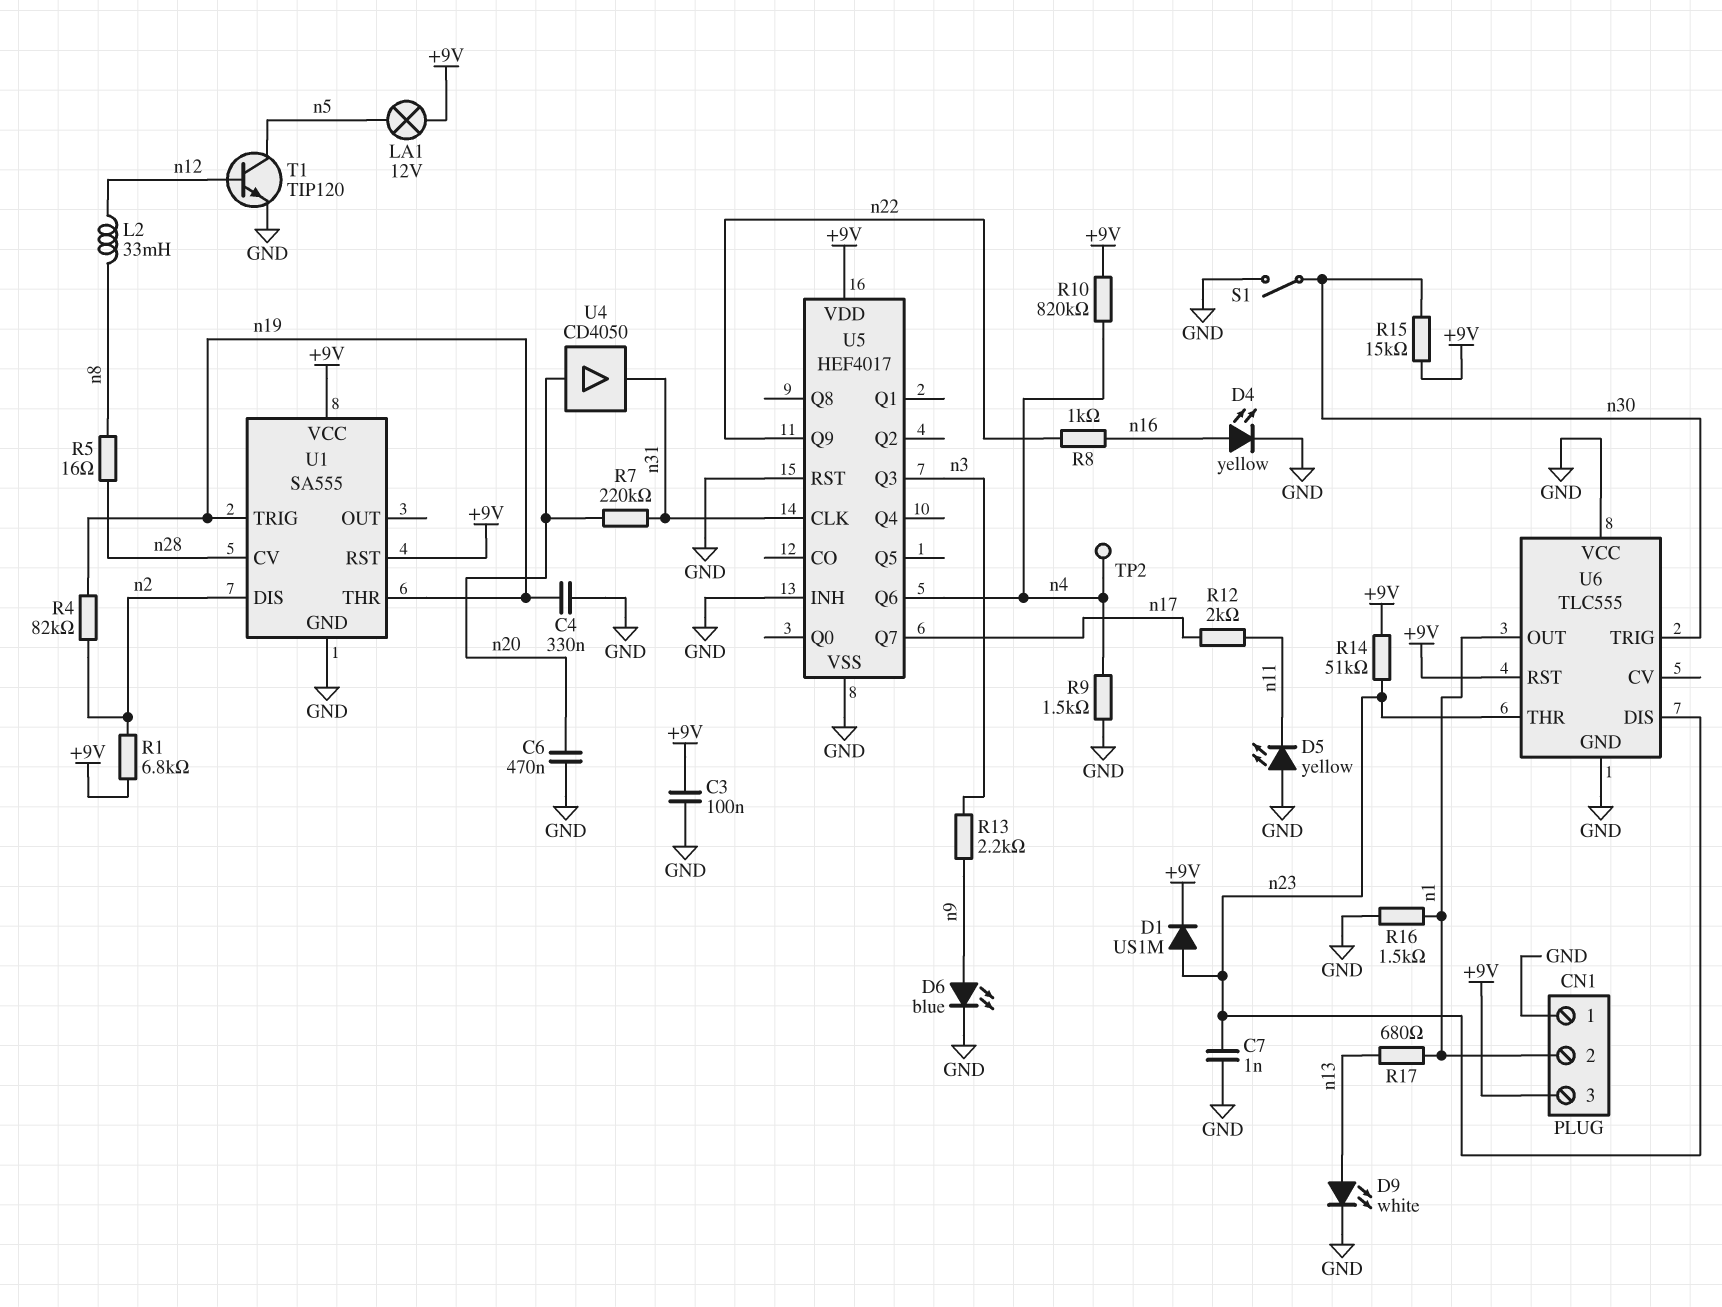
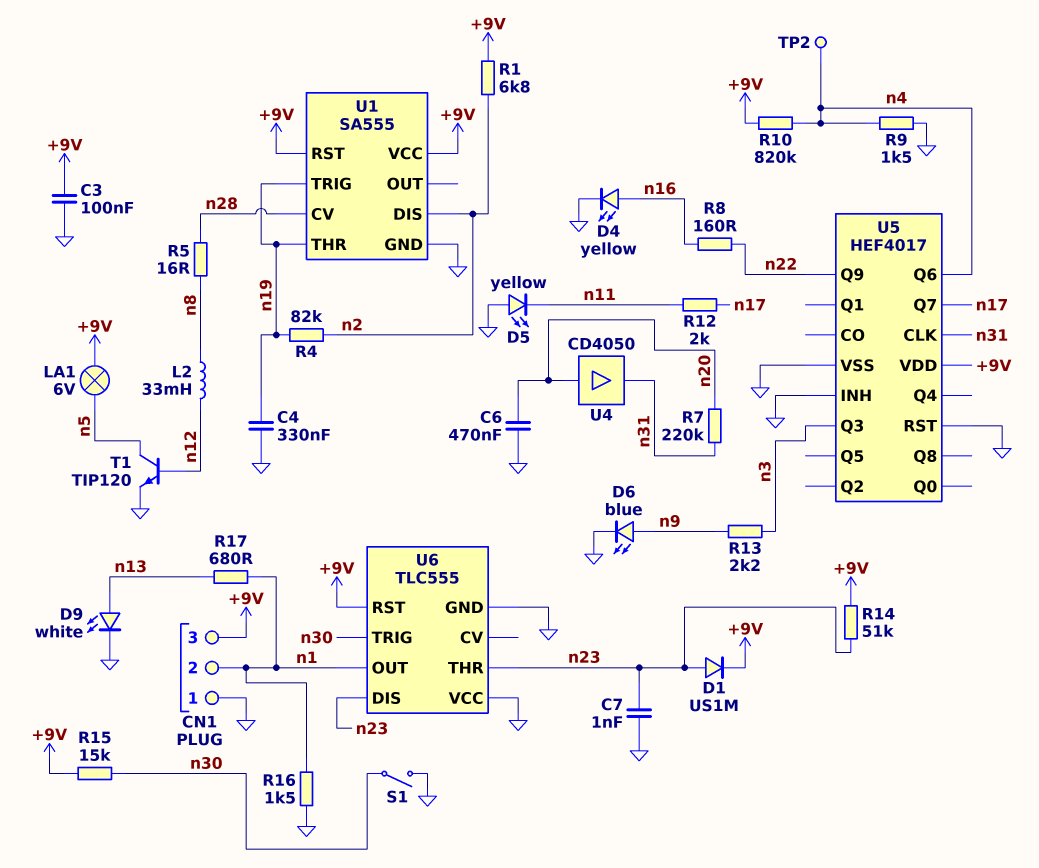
LA1: lamp 12V (+9V, n5) -> lamp 6V (+9V, n5)
R8: 1k (n16, n22) -> 160 (n16, n22)

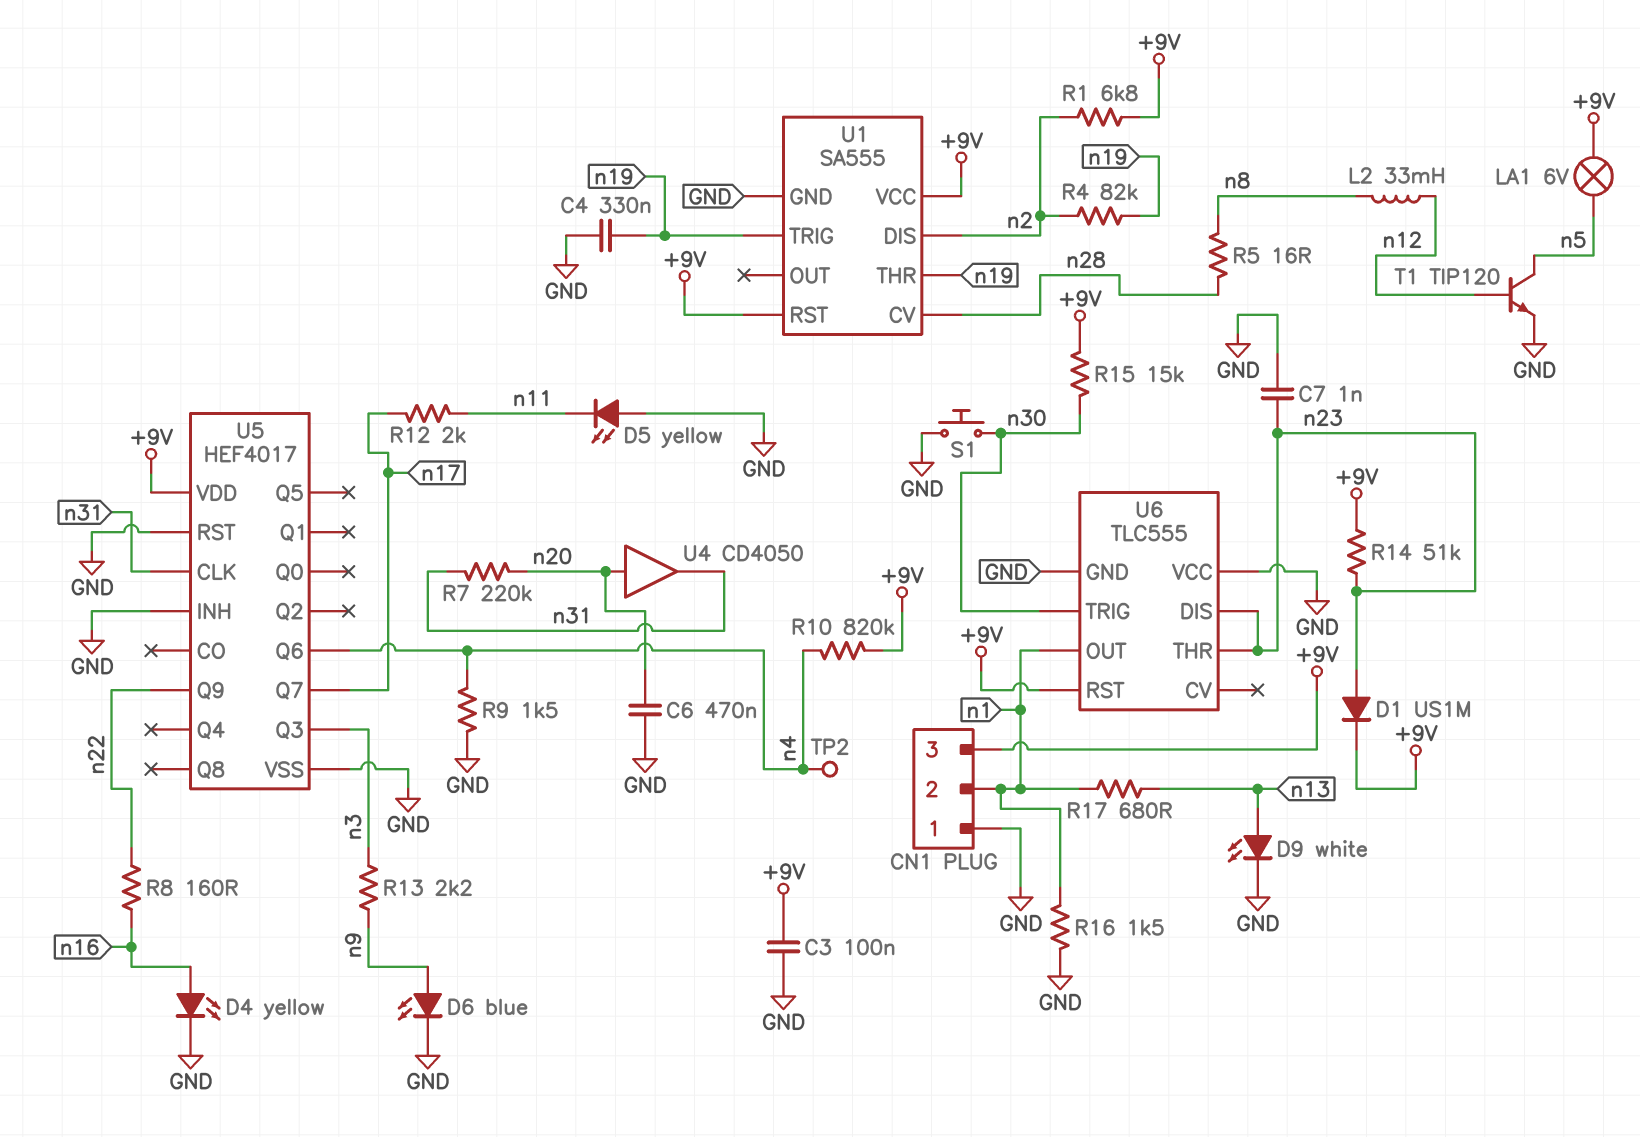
S1: switch (GND, n30) -> button (GND, n30)

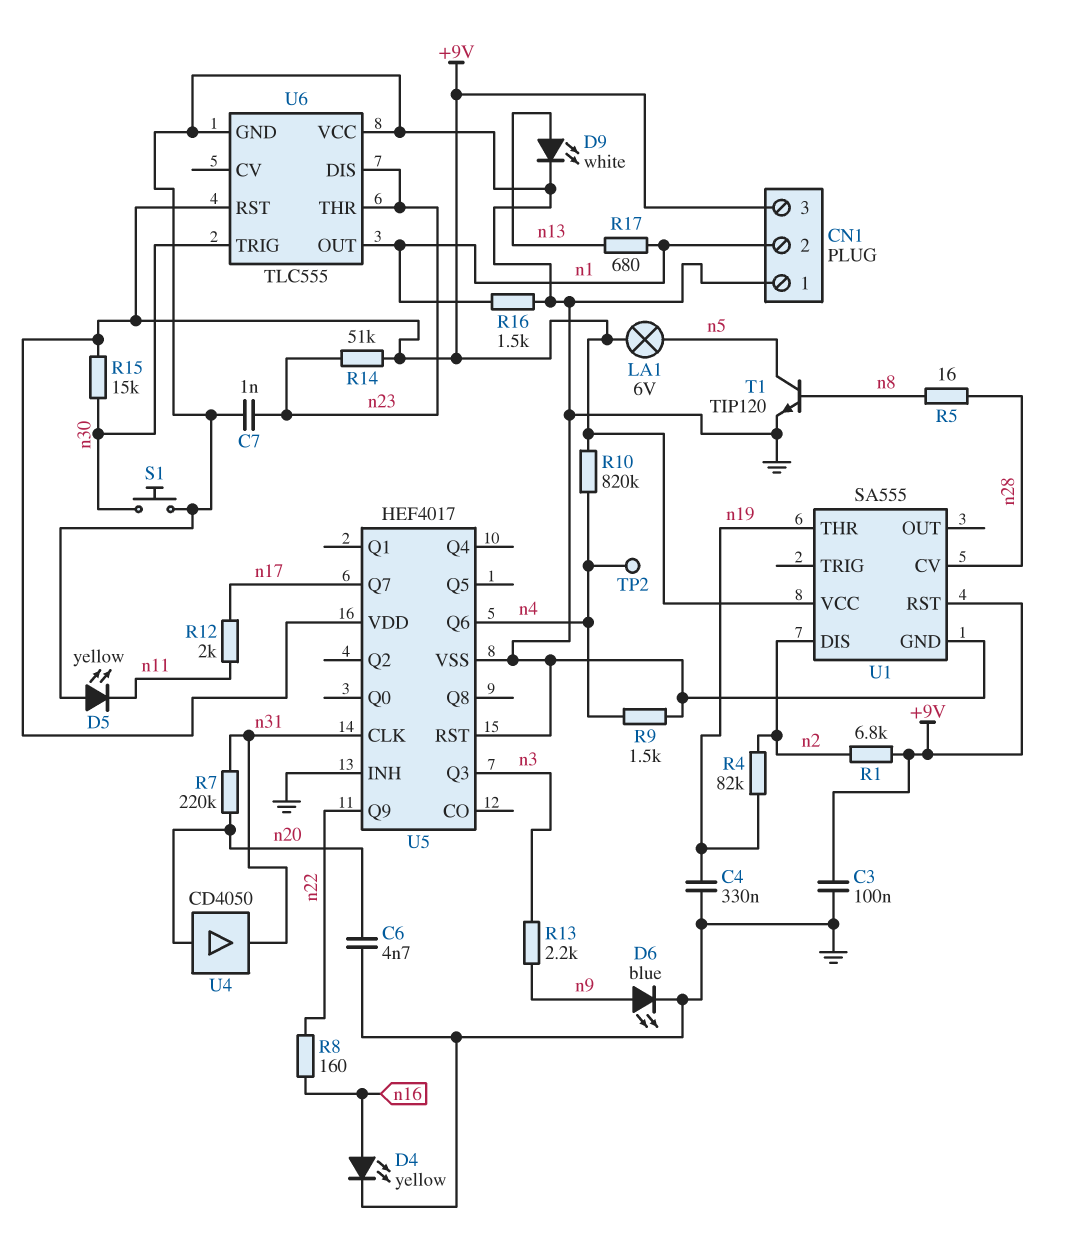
C6: 470nF (GND, n20) -> 4.7nF (GND, n20)
D1: diode US1M (A n23, K +9V) -> none
L2: 33mH (n8, n12) -> none
T1: NPN TIP120 (B n12, C n5, E GND) -> NPN TIP120 (B n8, C n5, E GND)
U1 pin TRIG: n19 -> none

